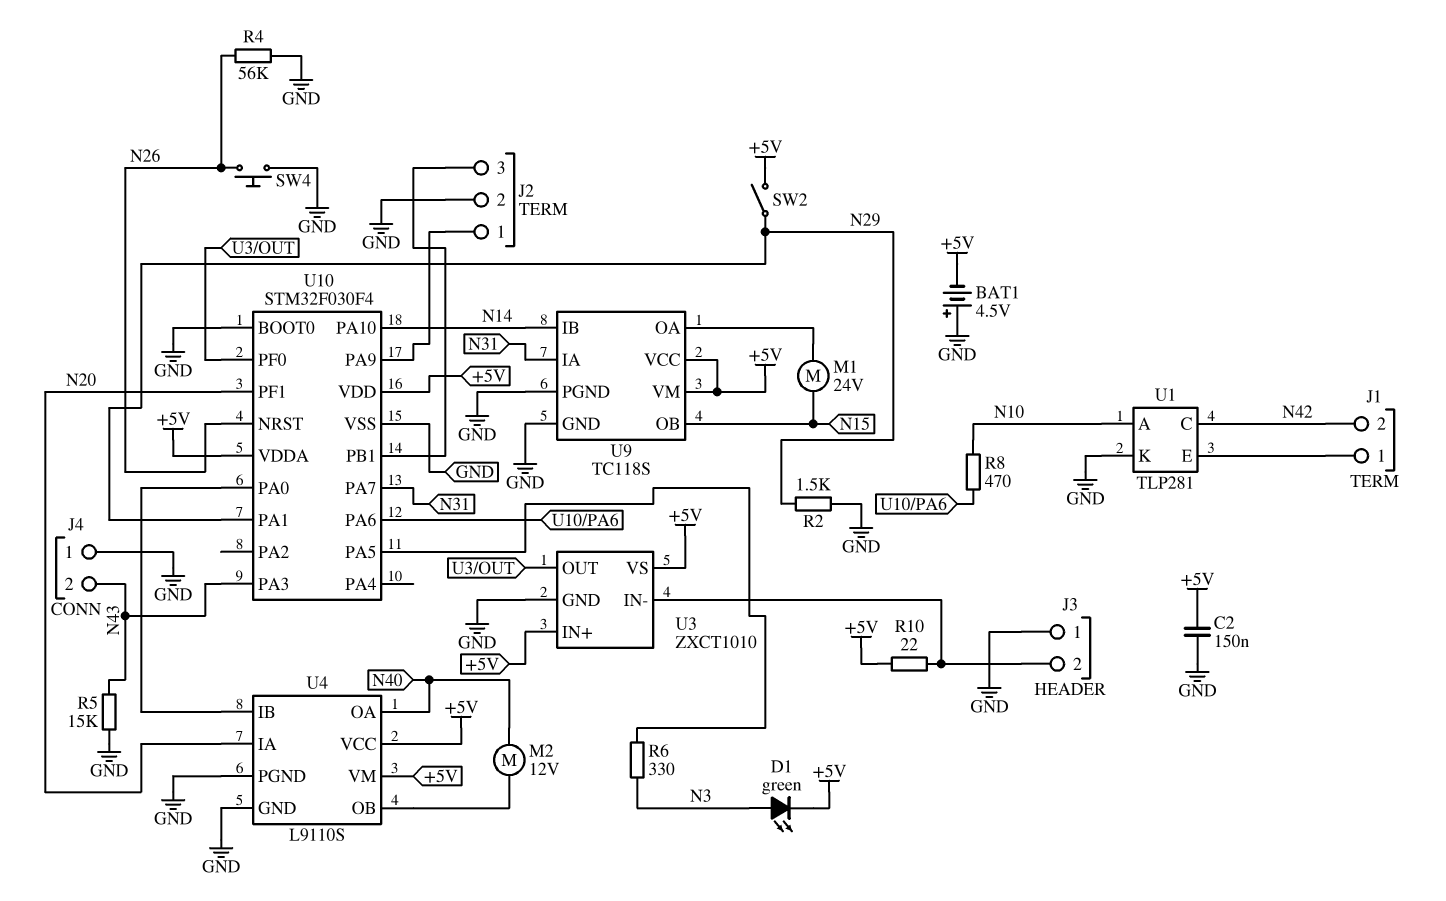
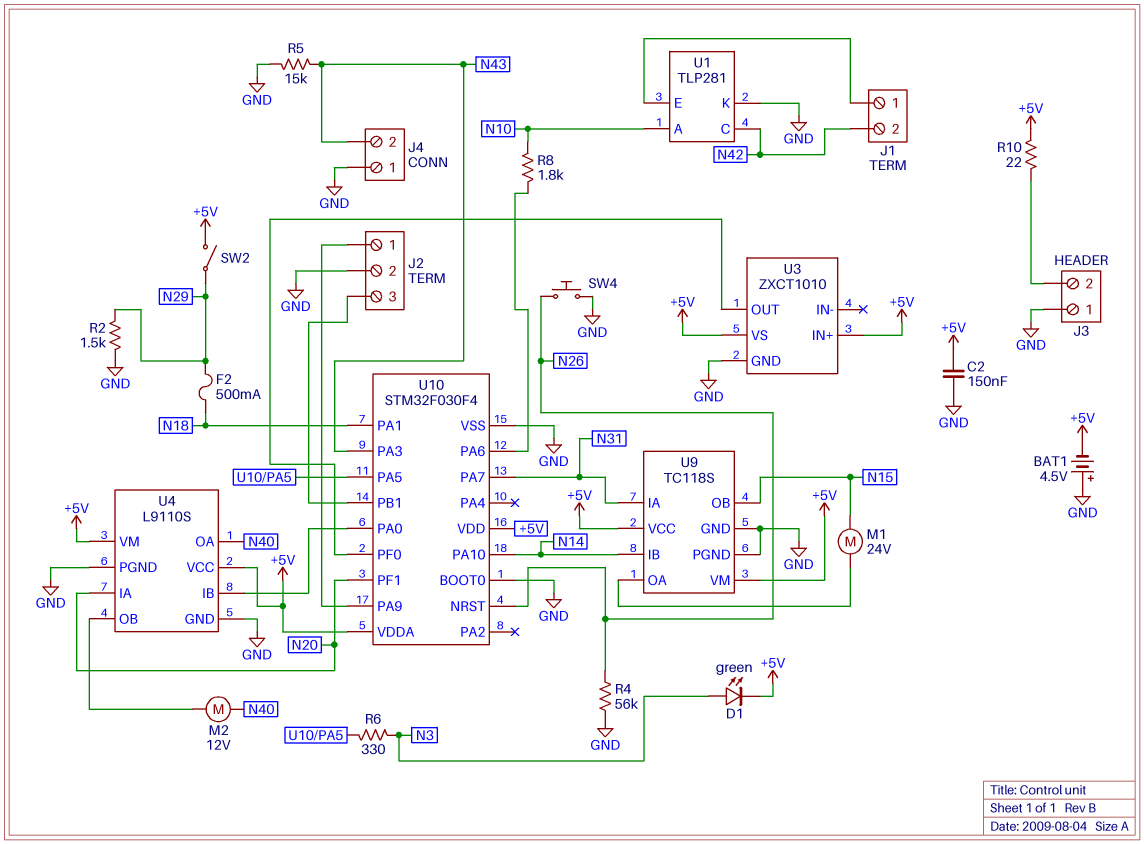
F2: none -> 500mA (N18, N29)
R8: 470 (N10, U10/PA6) -> 1.8k (N10, U10/PA6)
U3 pin IN-: J3/2 -> none
U10 pin PA1: N29 -> N18

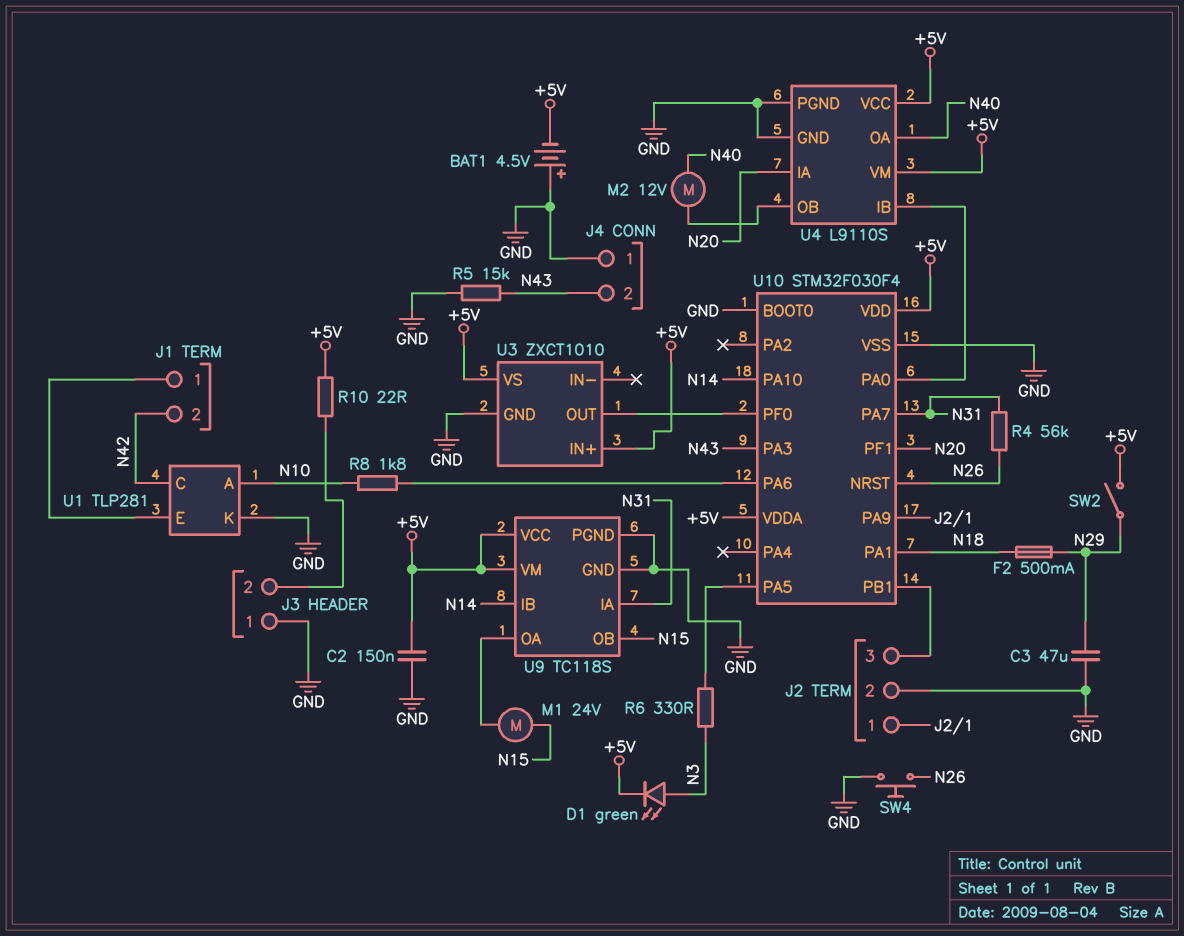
C3: none -> 47uF (GND, N29)
R2: 1.5k (GND, N29) -> none
R4: 56k (GND, N26) -> 56k (N26, N31)

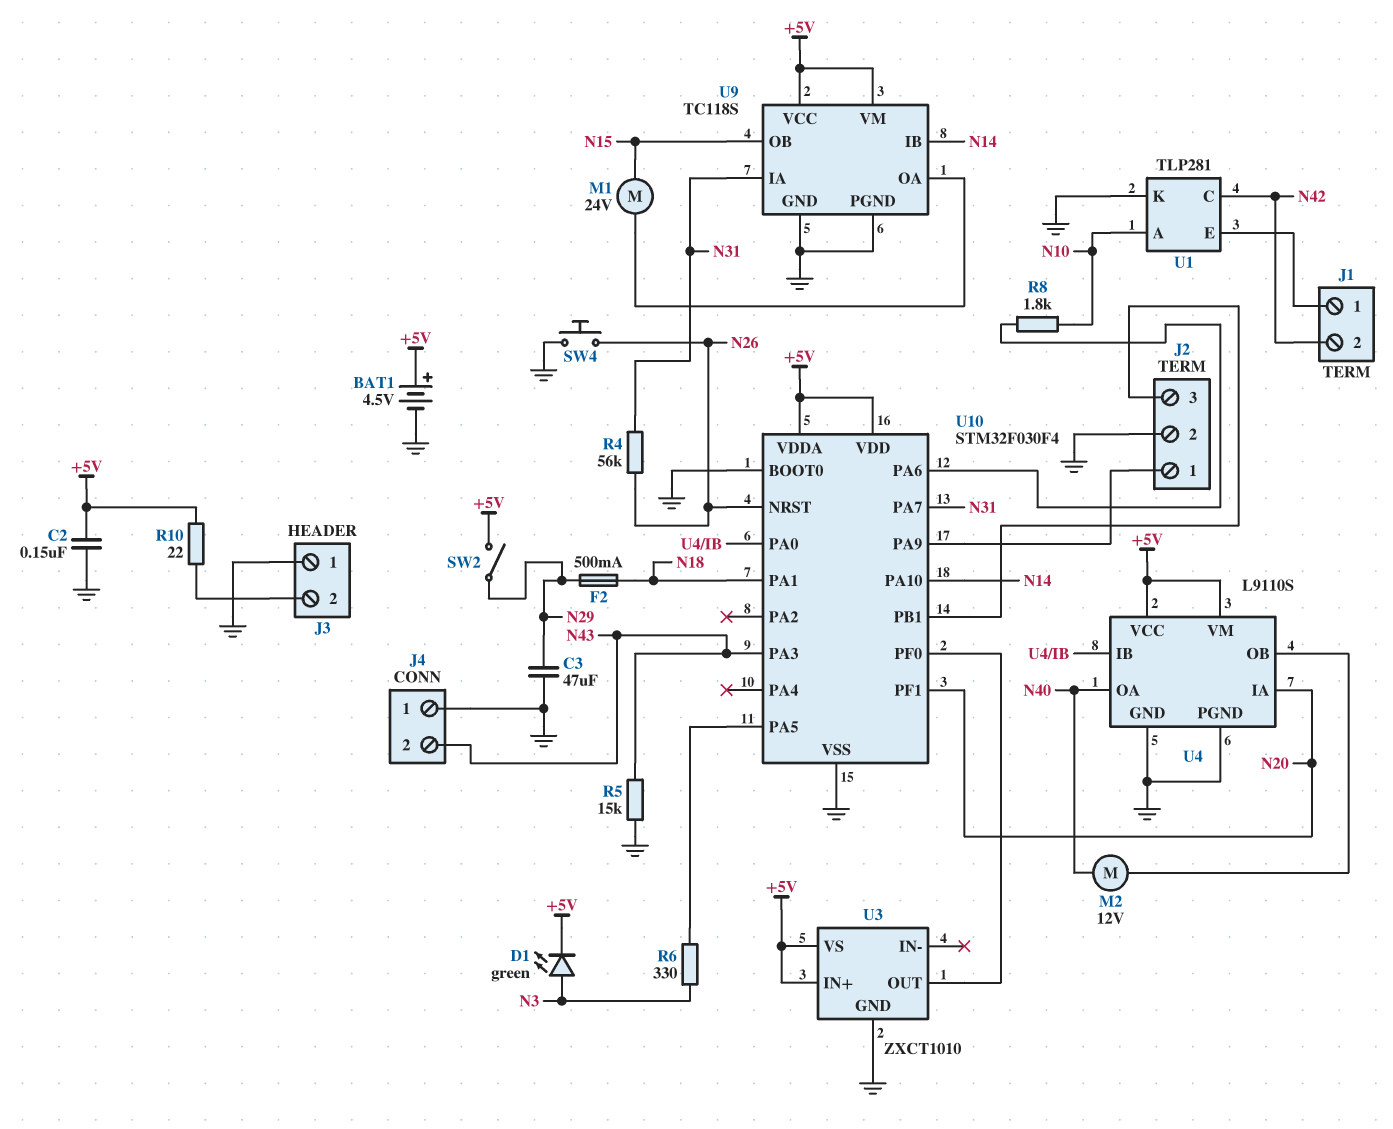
BAT1: 4.5V (plus GND, minus +5V) -> 4.5V (plus +5V, minus GND)

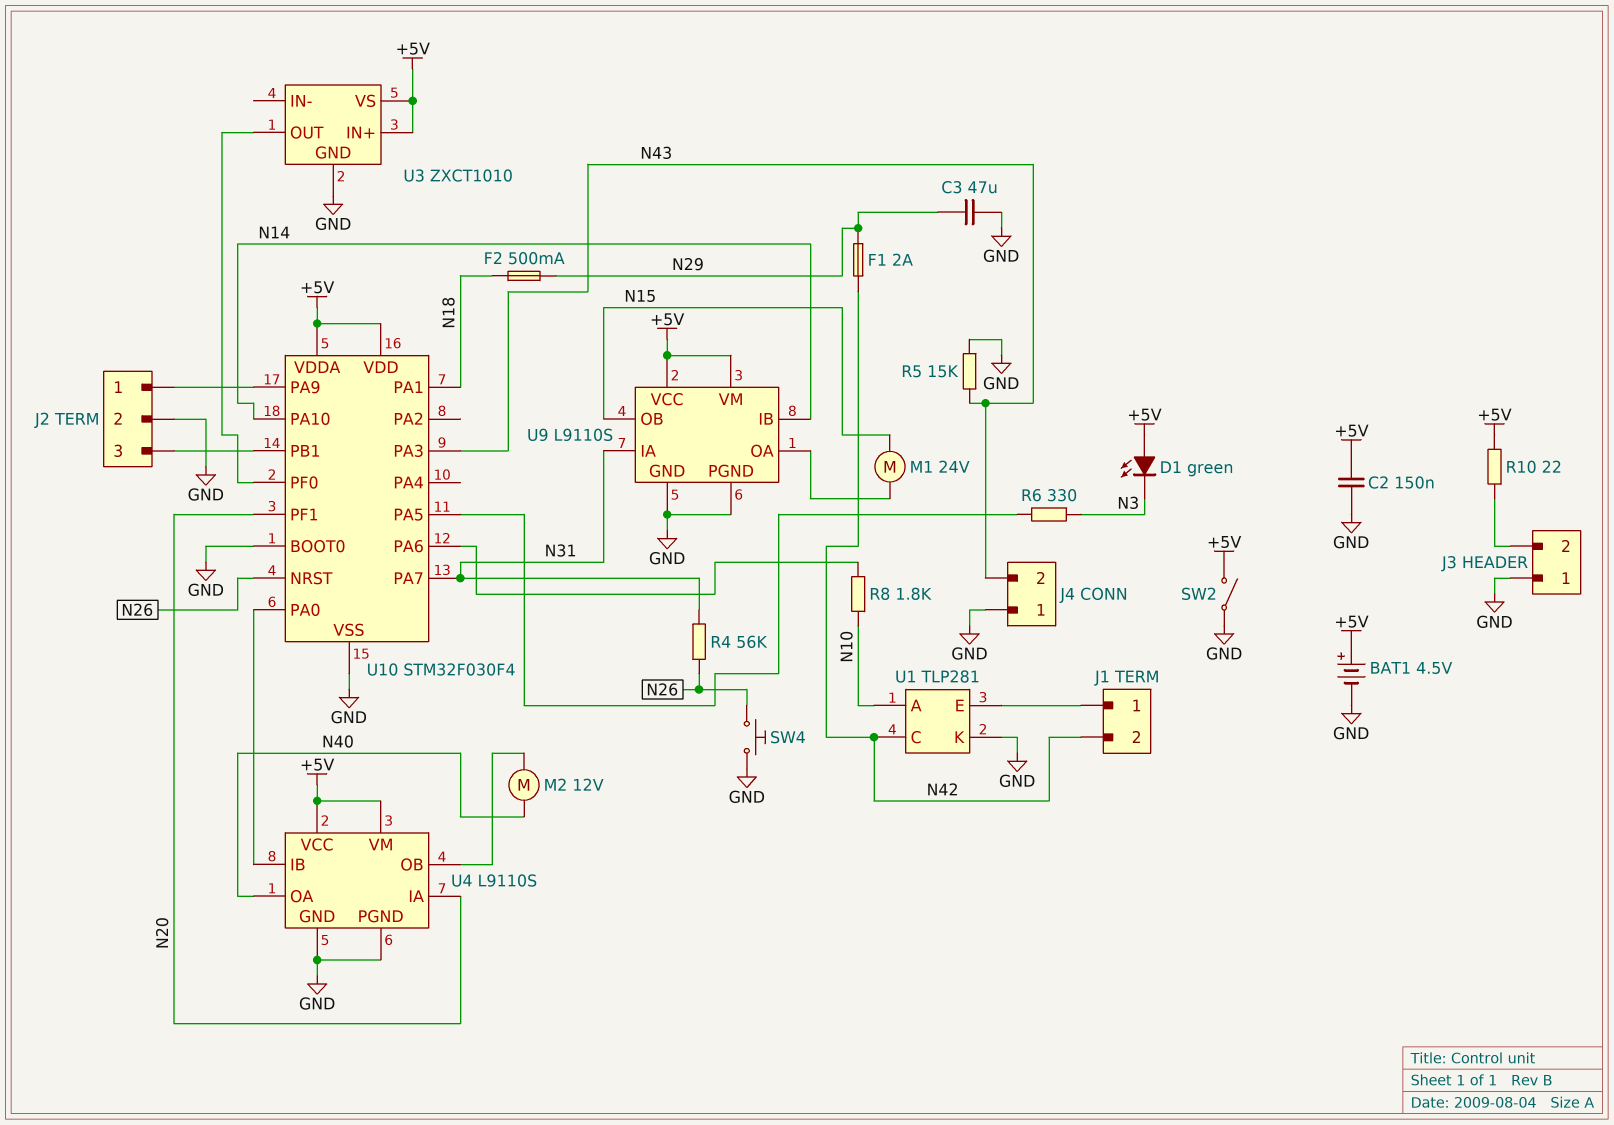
D1: LED green (A N3, K +5V) -> LED green (A +5V, K N3)
F1: none -> 2A (N29, N42)
SW2: switch (+5V, N29) -> switch (+5V, GND)
U9: TC118S -> L9110S

